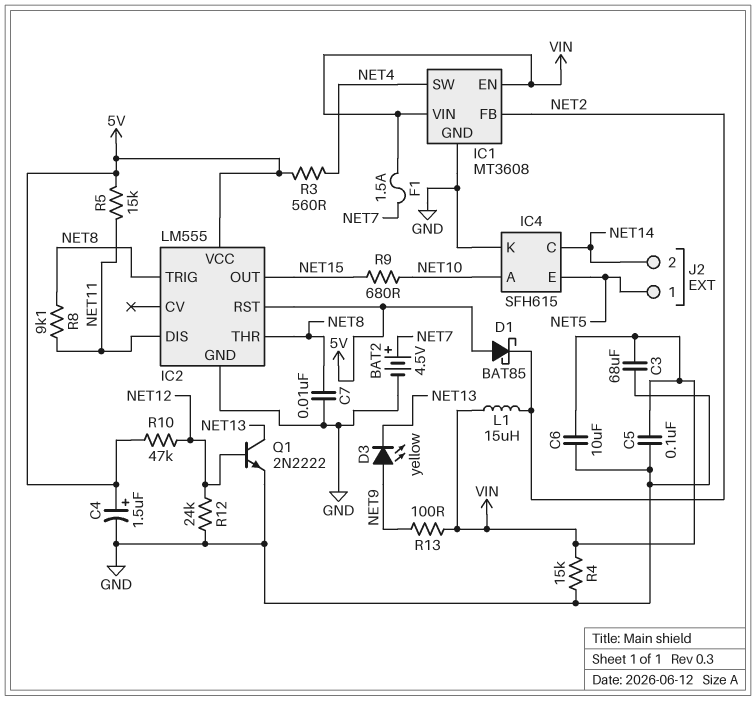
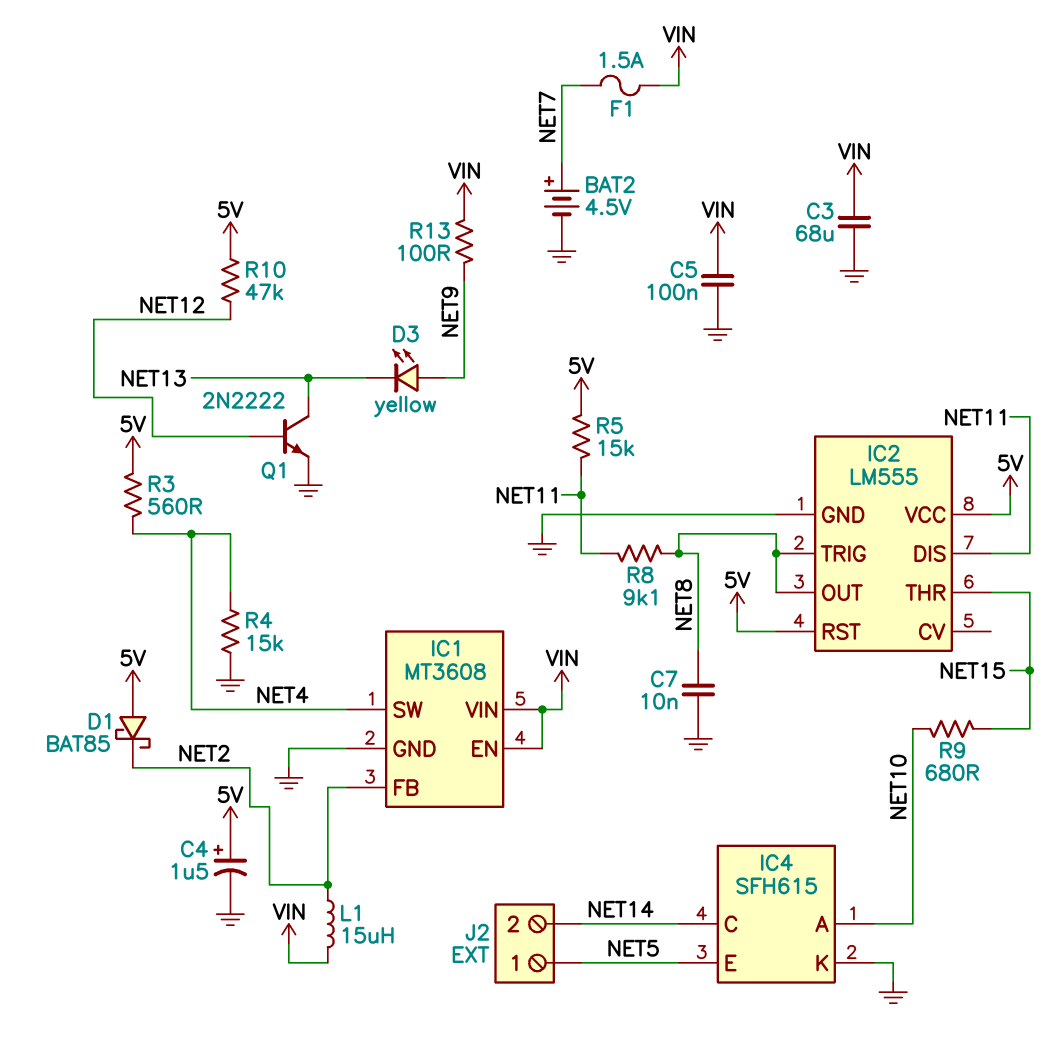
C6: 10uF (GND, VIN) -> none
IC2 pin OUT: NET15 -> NET8
IC2 pin THR: NET8 -> NET15
R4: 15k (GND, VIN) -> 15k (GND, NET4)
R12: 24k (GND, NET12) -> none

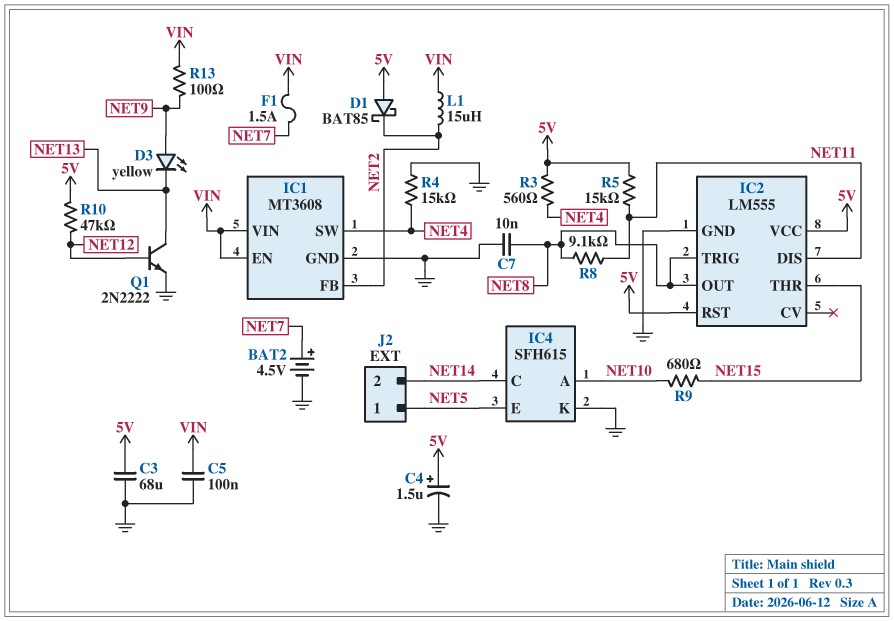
C3: 68uF (GND, VIN) -> 68uF (5V, GND)

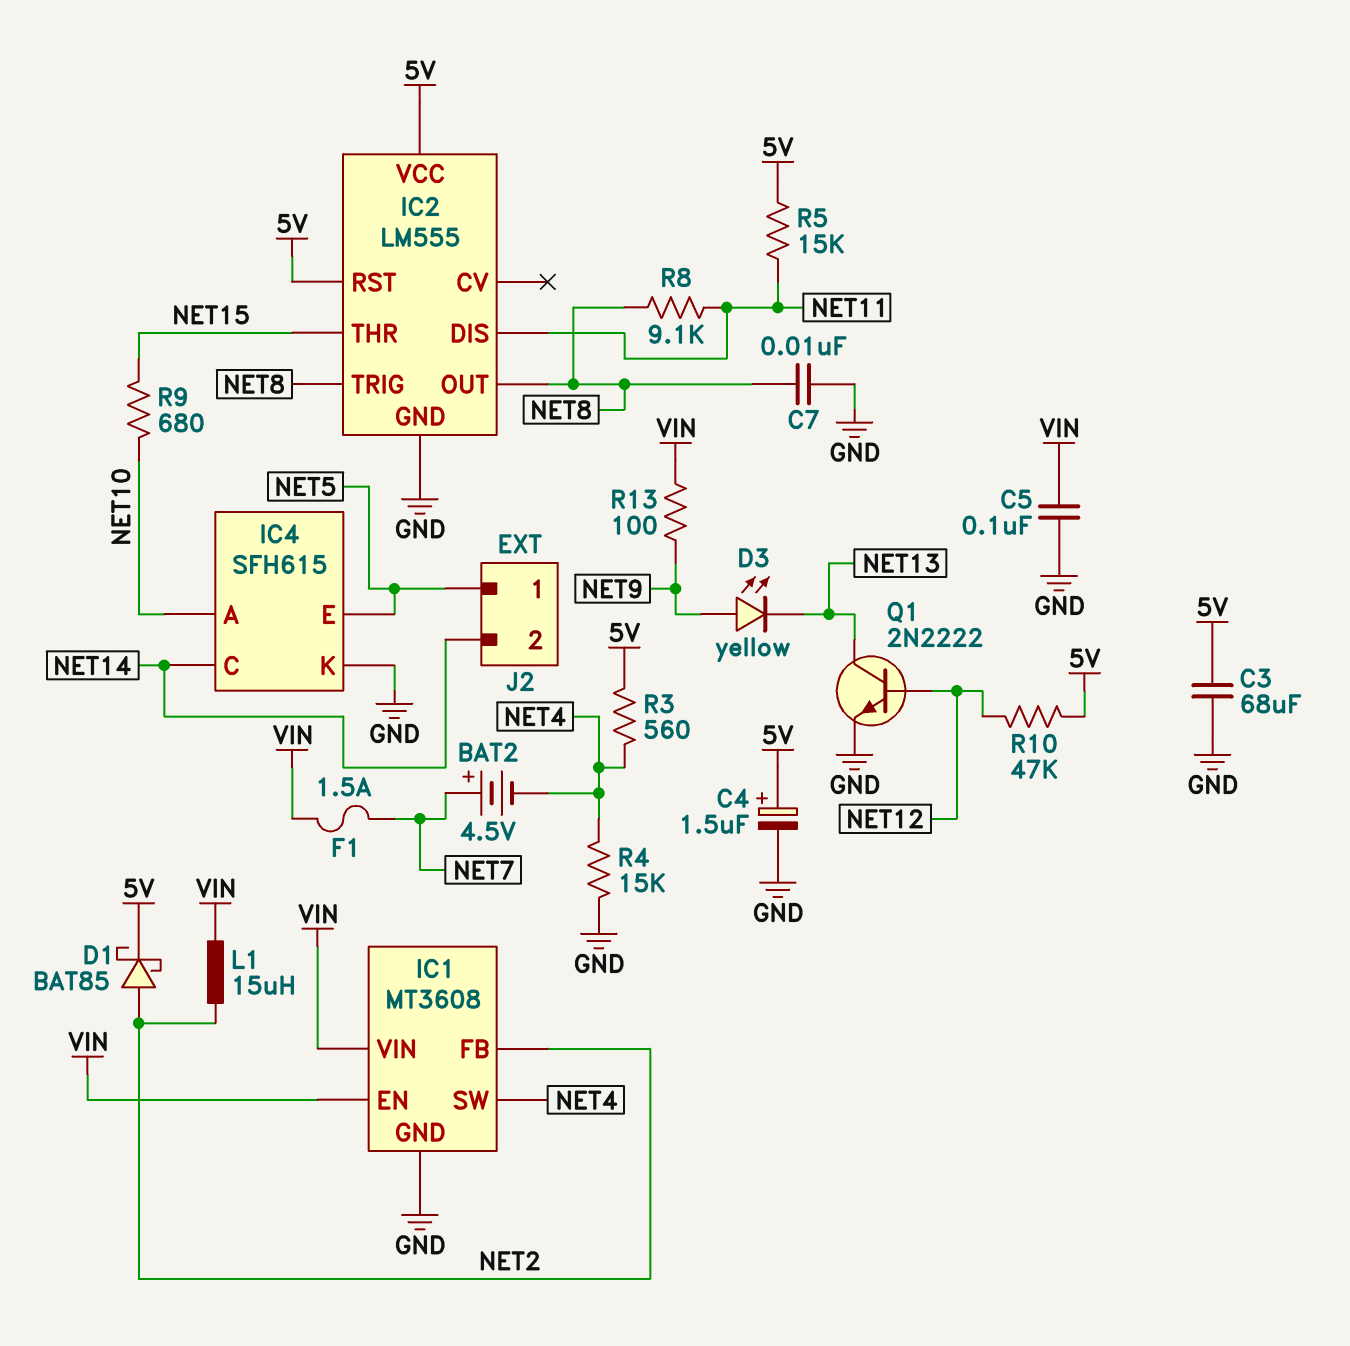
BAT2: 4.5V (plus NET7, minus GND) -> 4.5V (plus NET7, minus NET4)
D1: schottky BAT85 (A 5V, K NET2) -> schottky BAT85 (A NET2, K 5V)

